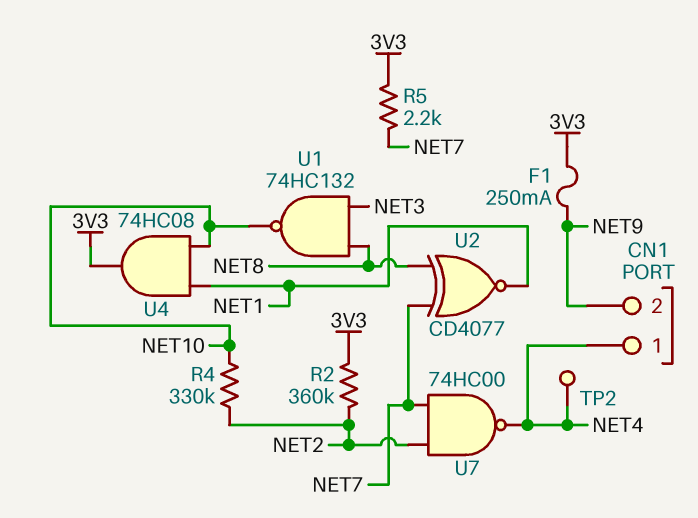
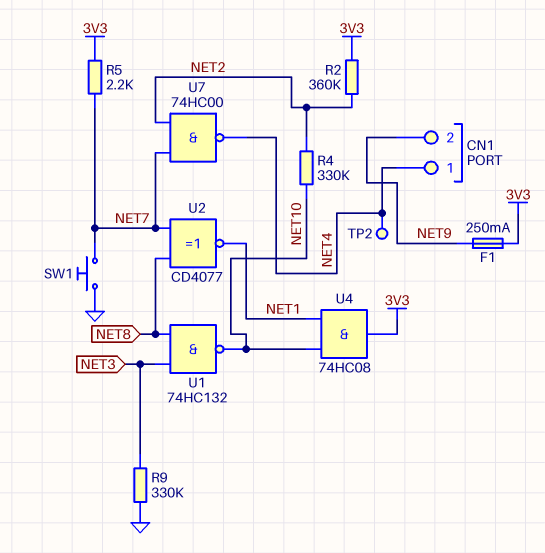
R9: none -> 330k (GND, NET3)
SW1: none -> button (GND, NET7)

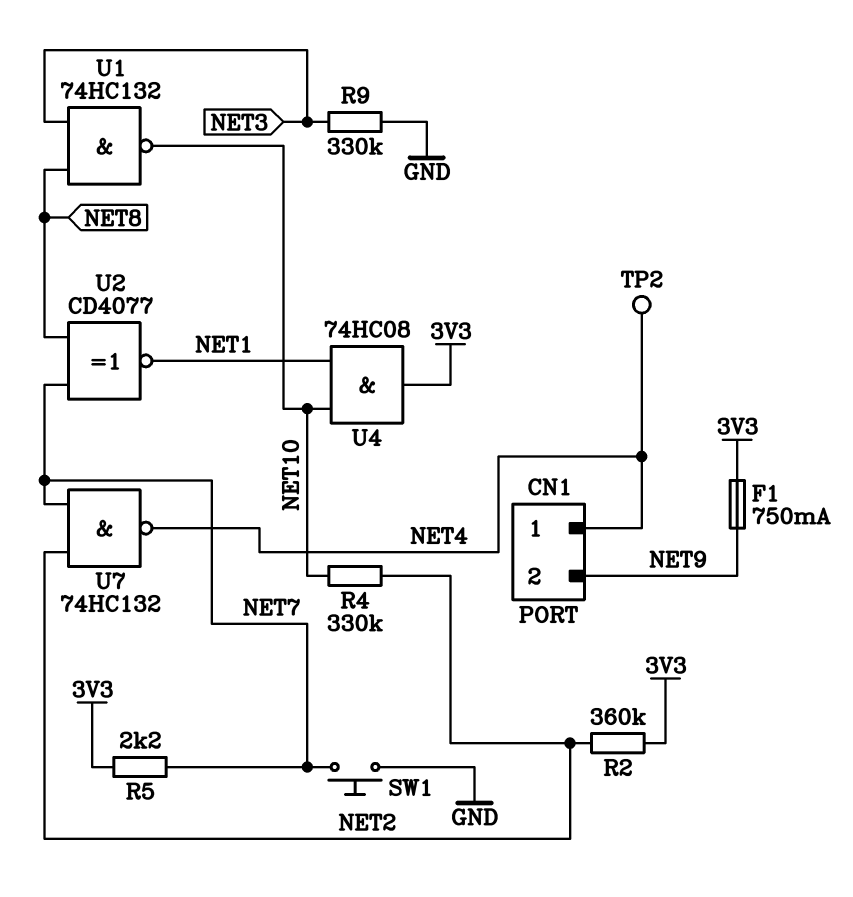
F1: 250mA (3V3, NET9) -> 750mA (3V3, NET9)
U7: NAND 74HC00 (in NET2, in NET7, out NET4) -> NAND 74HC132 (in NET2, in NET7, out NET4)

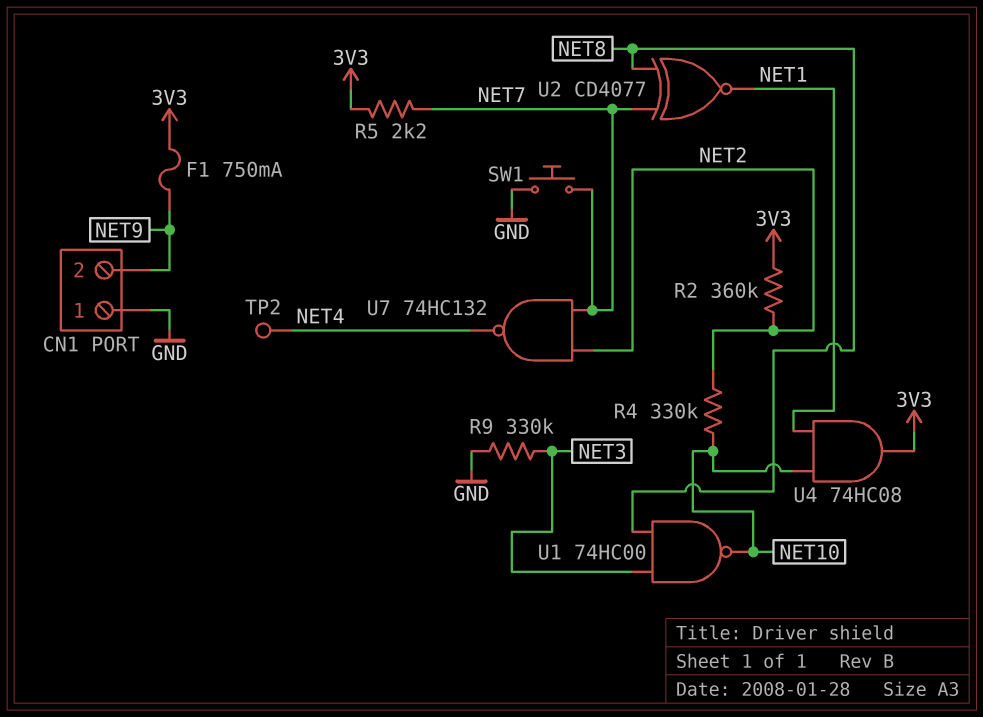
CN1 pin 1: NET4 -> GND
U1: NAND 74HC132 (in NET3, in NET8, out NET10) -> NAND 74HC00 (in NET3, in NET8, out NET10)

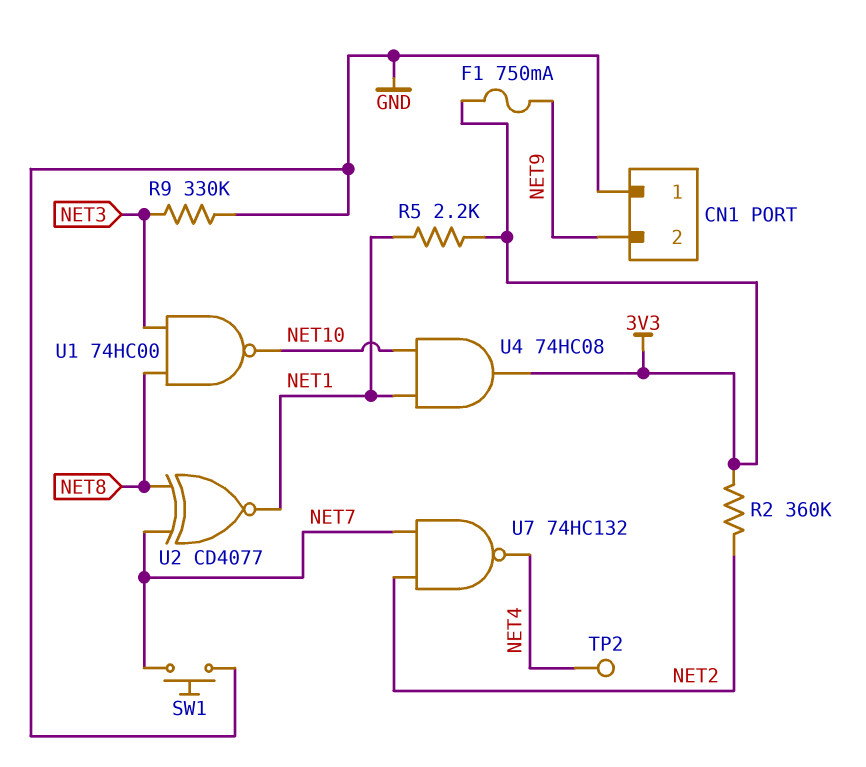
R4: 330k (NET2, NET10) -> none
R5: 2.2k (3V3, NET7) -> 2.2k (3V3, NET1)

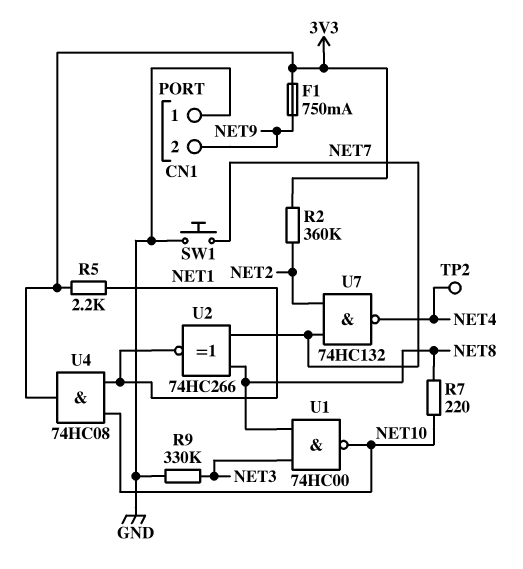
R7: none -> 220 (NET8, NET10)
U2: XNOR CD4077 (in NET7, in NET8, out NET1) -> XNOR 74HC266 (in NET7, in NET8, out NET1)

